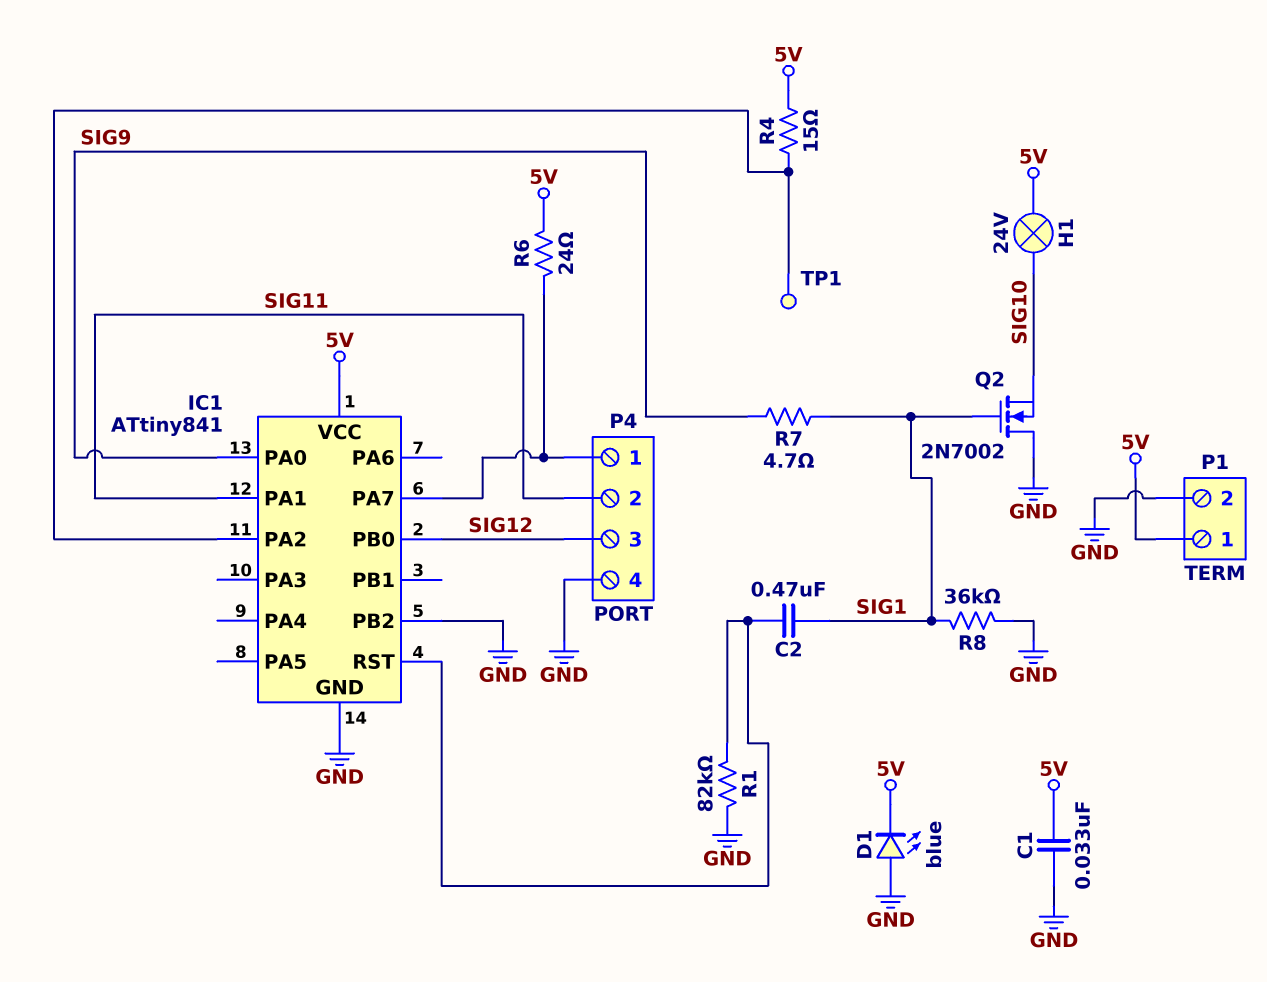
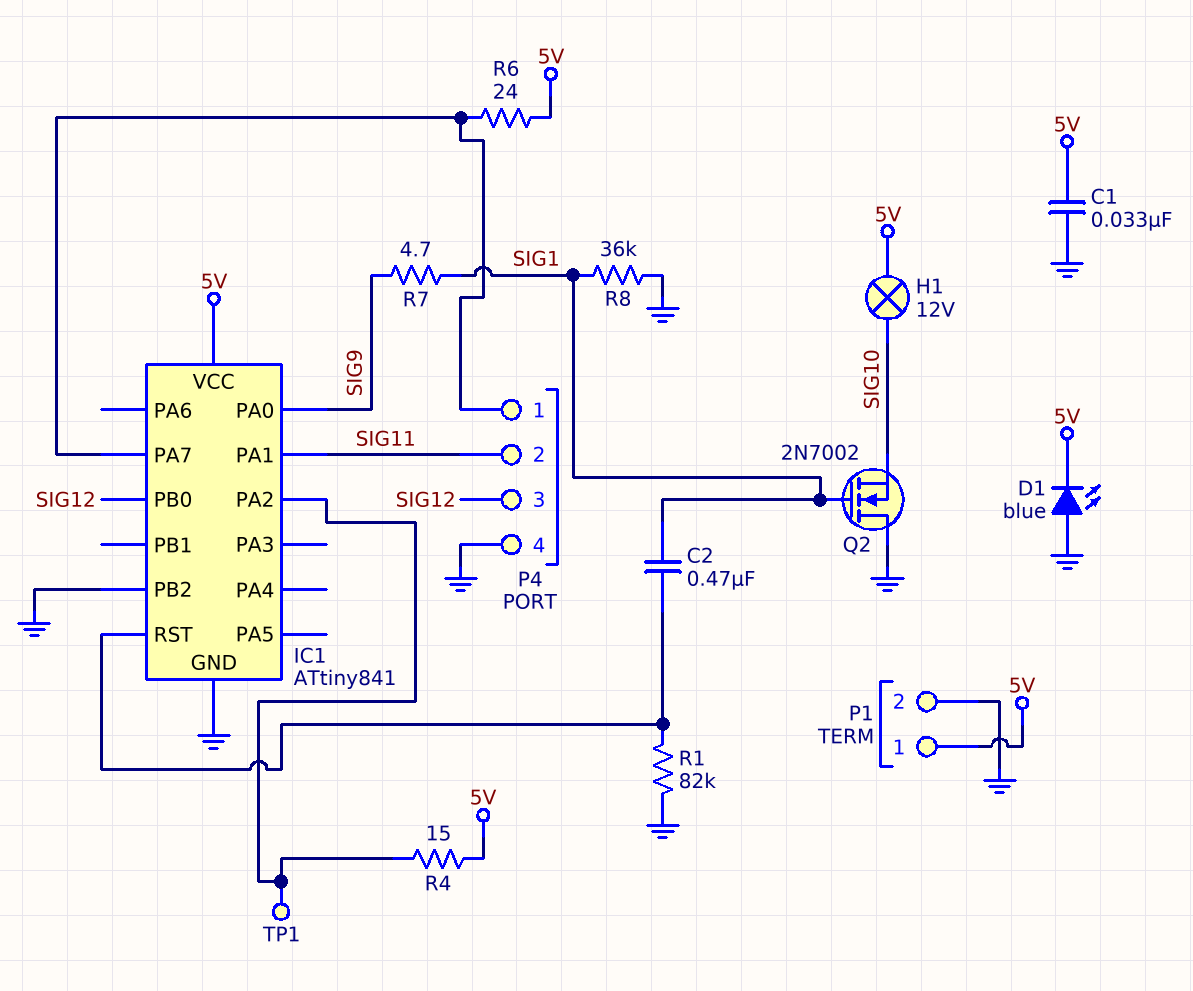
H1: lamp 24V (5V, SIG10) -> lamp 12V (5V, SIG10)

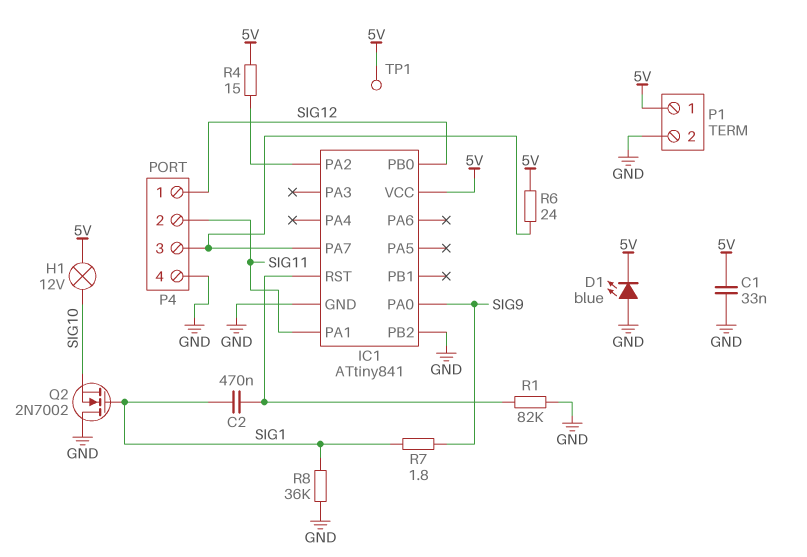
P4 pin 1: IC1/PA7 -> SIG12
P4 pin 3: SIG12 -> IC1/PA7
R7: 4.7 (SIG1, SIG9) -> 1.8 (SIG1, SIG9)
TP1: test point (IC1/PA2) -> test point (5V)

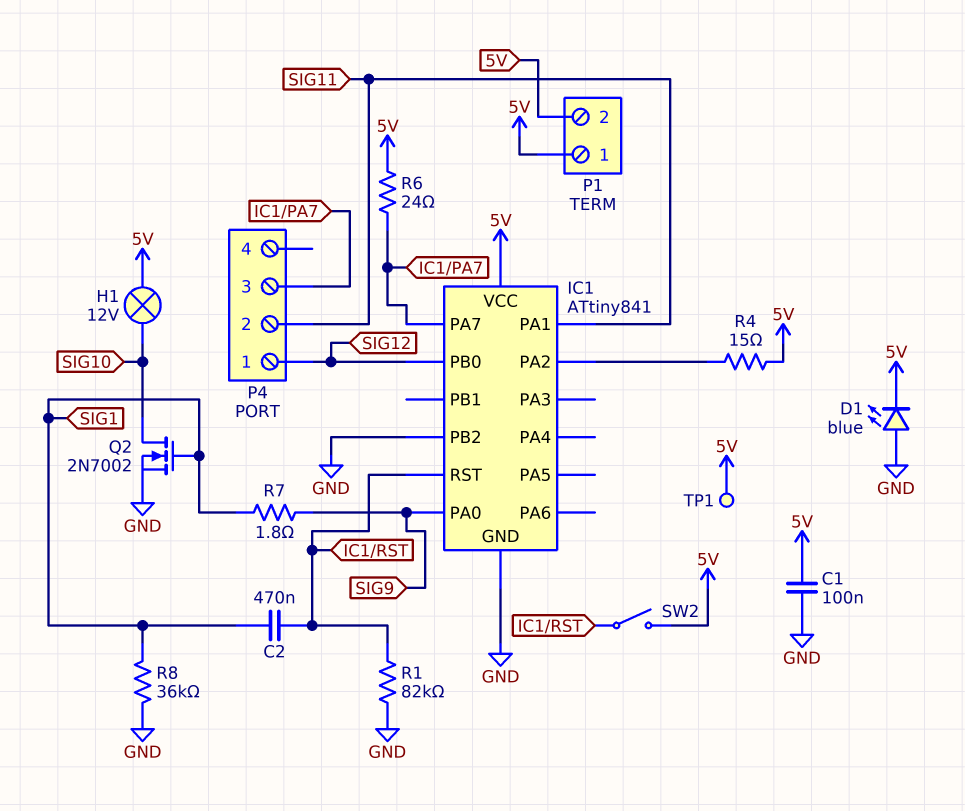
C1: 33nF (5V, GND) -> 100nF (5V, GND)
P1 pin 2: GND -> 5V
P4 pin 4: GND -> none
Q2: NMOS 2N7002 (G SIG1, D GND, S SIG10) -> NMOS 2N7002 (G SIG1, D SIG10, S GND)
SW2: none -> switch (5V, IC1/RST)

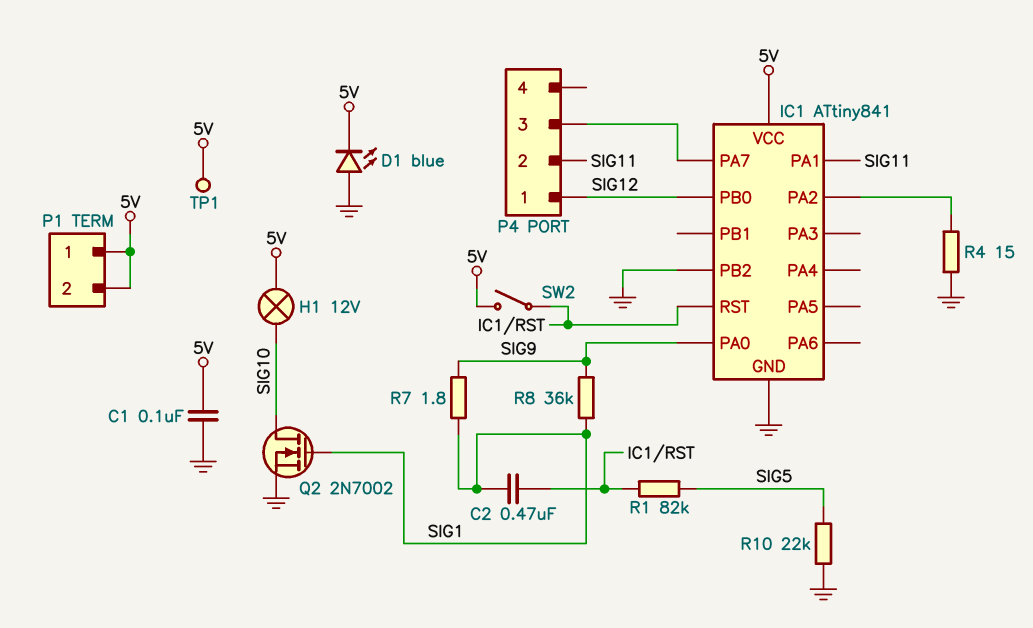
R1: 82k (GND, IC1/RST) -> 82k (IC1/RST, SIG5)
R4: 15 (5V, IC1/PA2) -> 15 (GND, IC1/PA2)
R6: 24 (5V, IC1/PA7) -> none
R8: 36k (GND, SIG1) -> 36k (SIG1, SIG9)
R10: none -> 22k (GND, SIG5)

